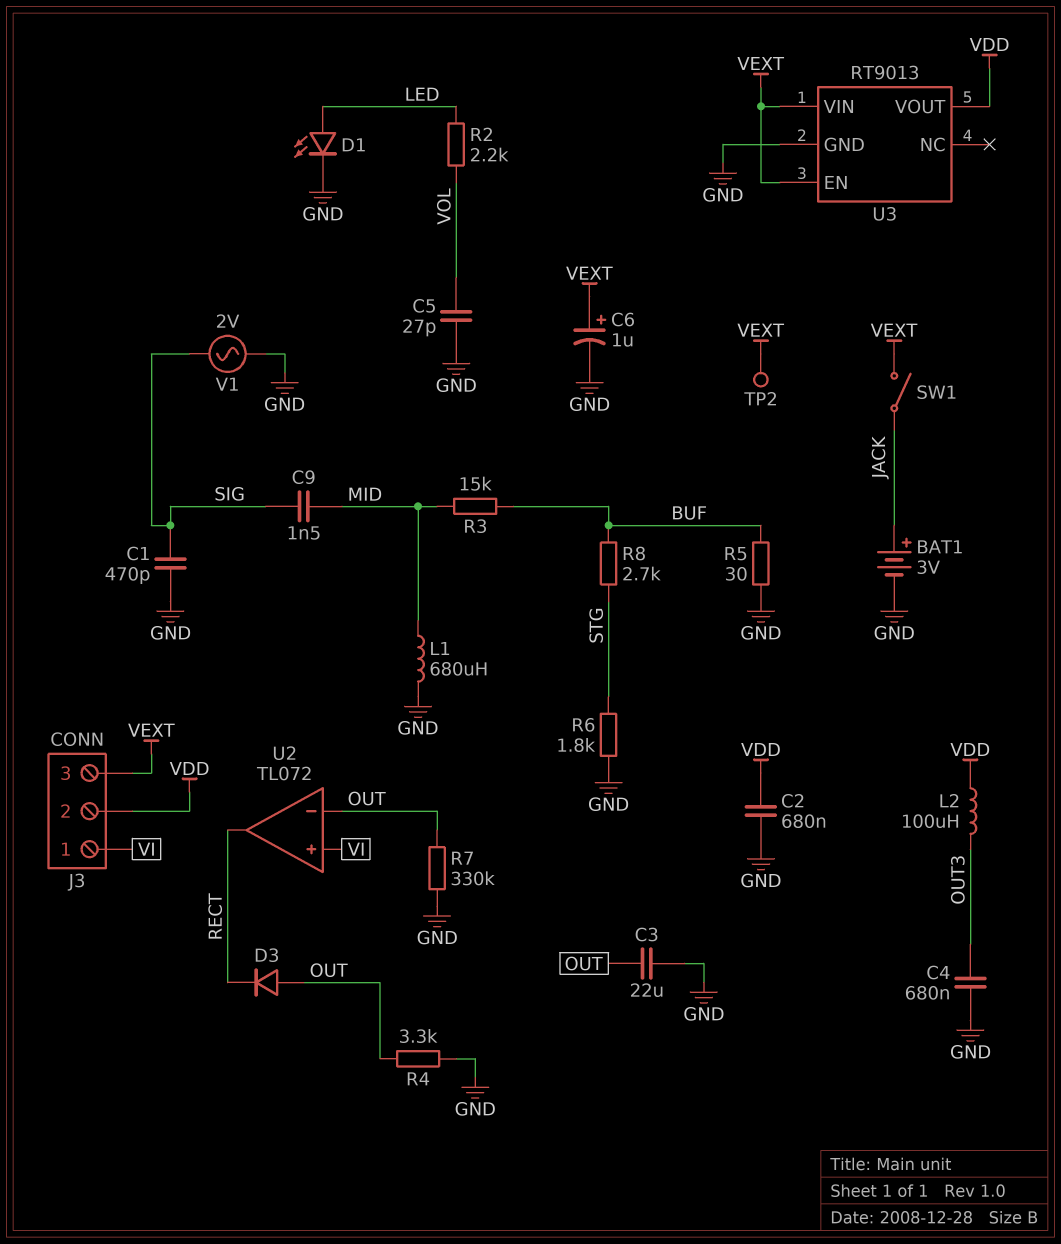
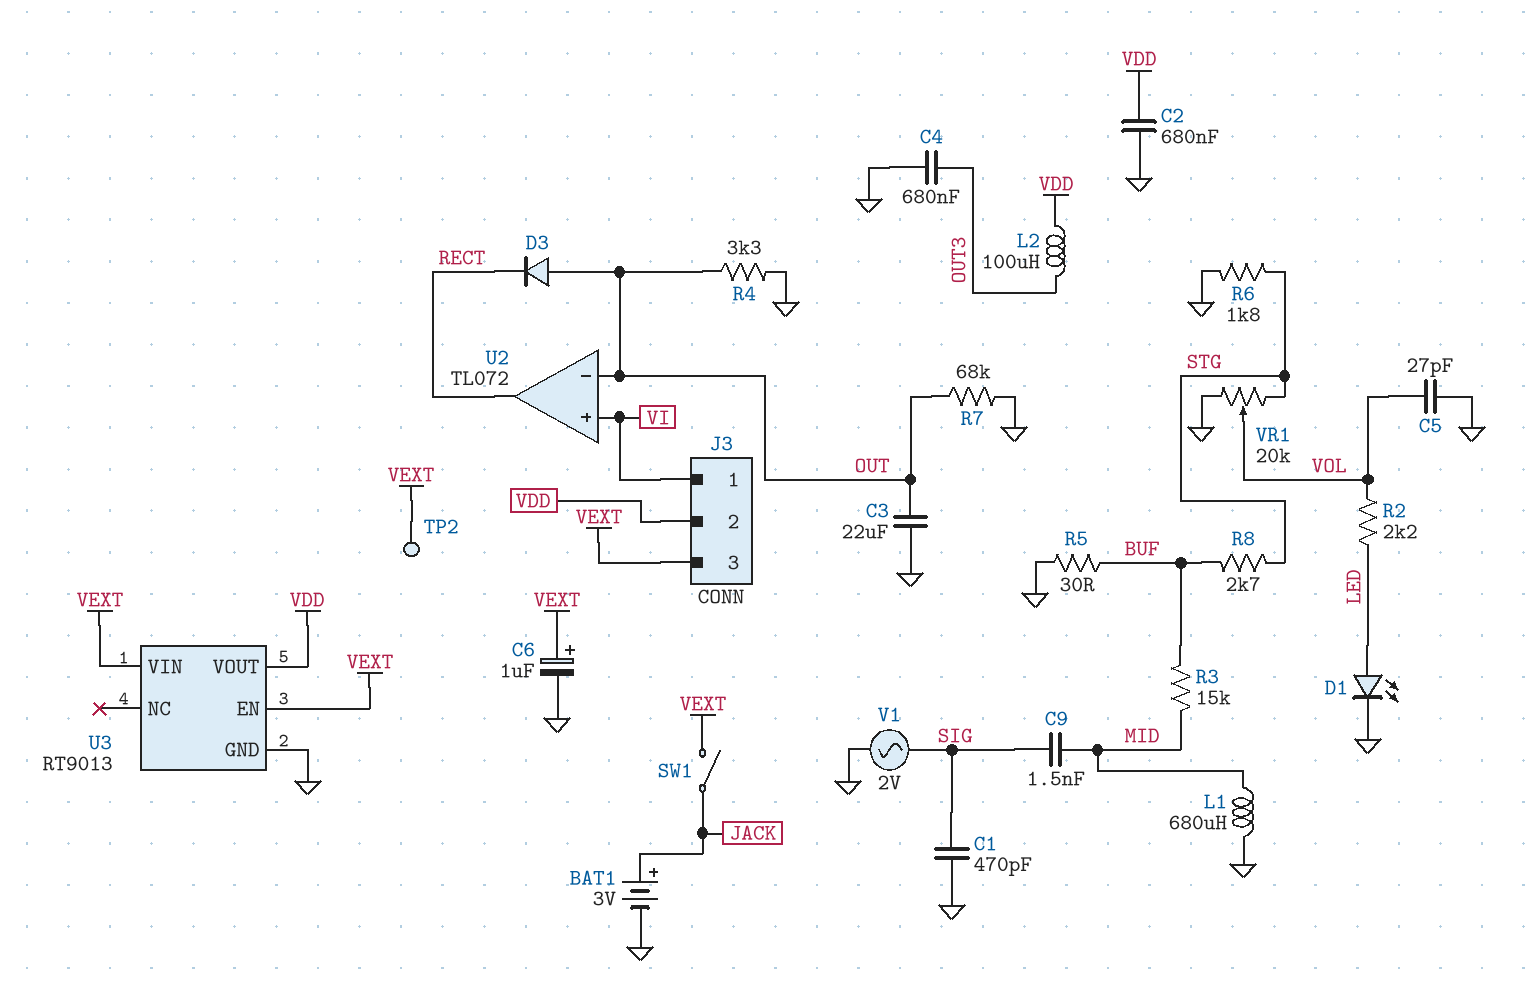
R7: 330k (GND, OUT) -> 68k (GND, OUT)
VR1: none -> 20k (GND, STG, wiper VOL)

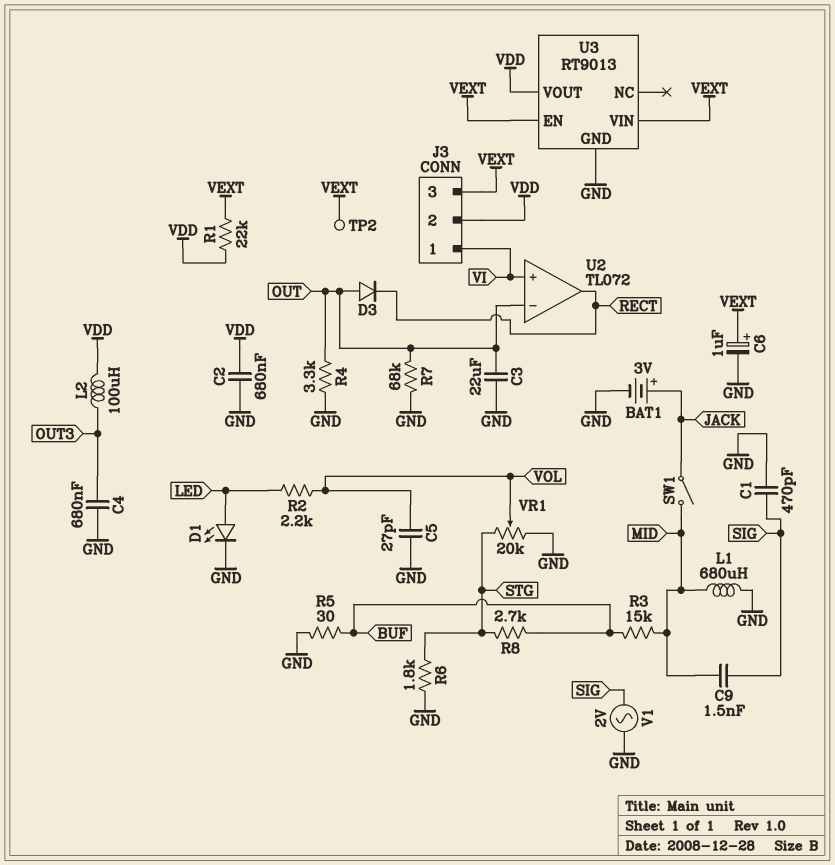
R1: none -> 22k (VDD, VEXT)
SW1: switch (JACK, VEXT) -> switch (JACK, MID)

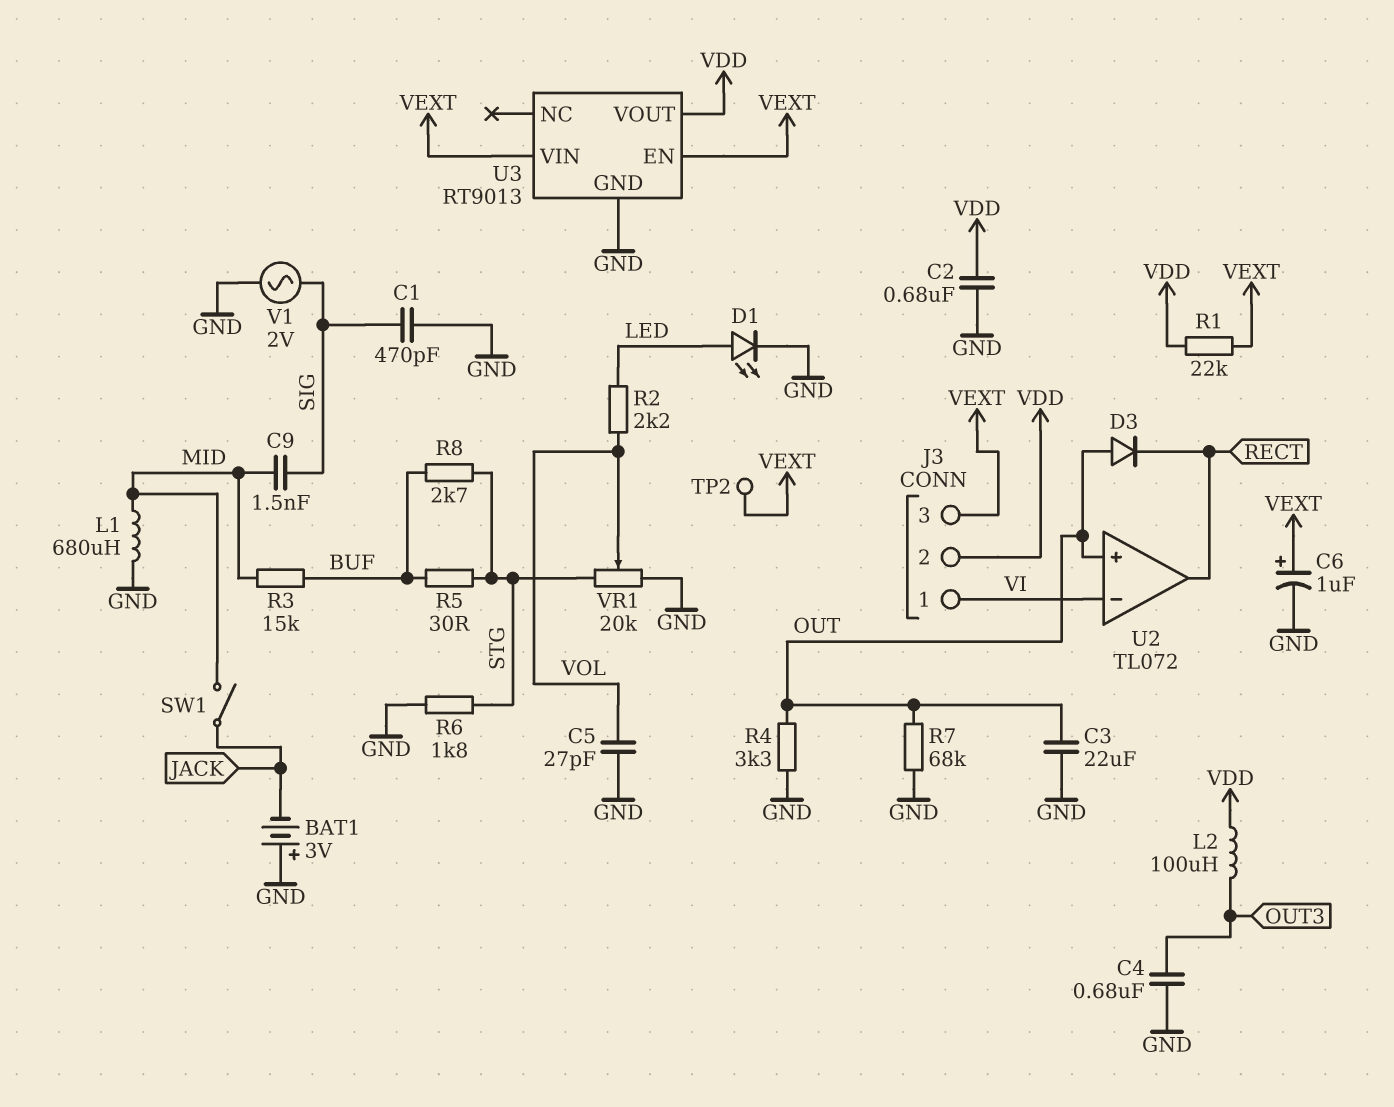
BAT1: 3V (plus JACK, minus GND) -> 3V (plus GND, minus JACK)
R5: 30 (BUF, GND) -> 30 (BUF, STG)
U2 pin in+: VI -> OUT
U2 pin in-: OUT -> VI

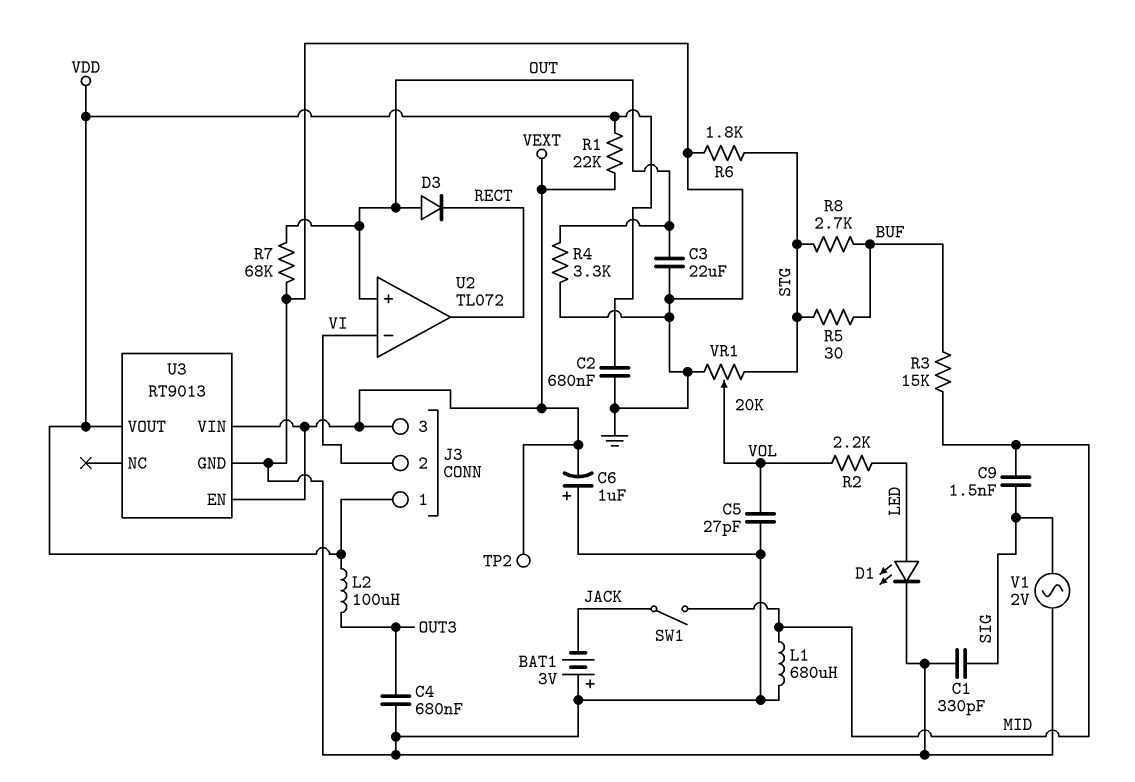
C1: 470pF (GND, SIG) -> 330pF (GND, SIG)
C6: 1uF (plus VEXT, minus GND) -> 1uF (plus GND, minus VEXT)
J3 pin 1: VI -> VDD
J3 pin 2: VDD -> VI

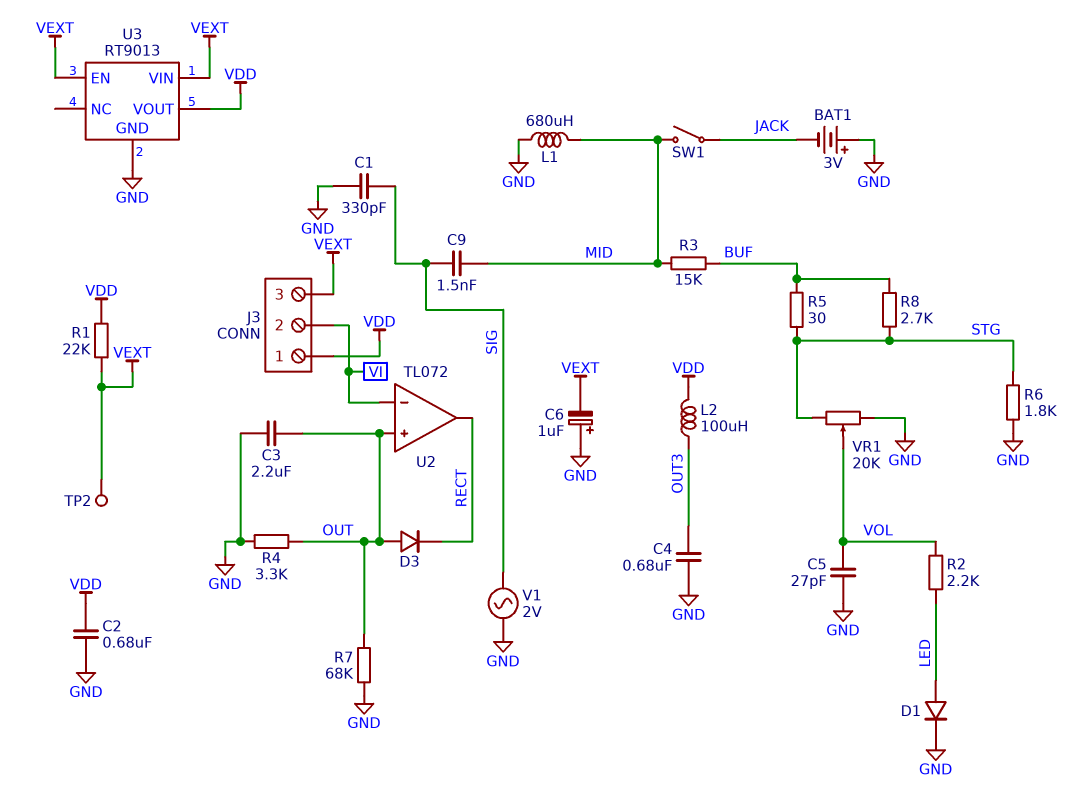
C3: 22uF (GND, OUT) -> 2.2uF (GND, OUT)
D1: LED (A LED, K GND) -> diode (A LED, K GND)

